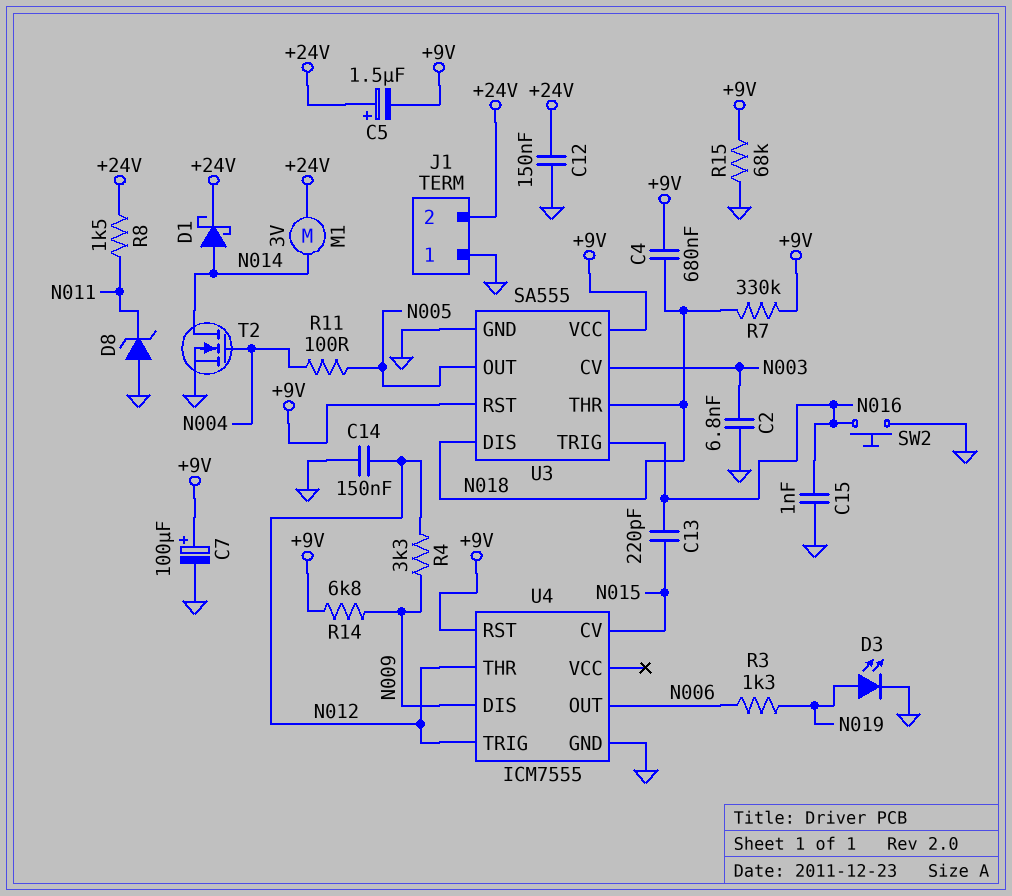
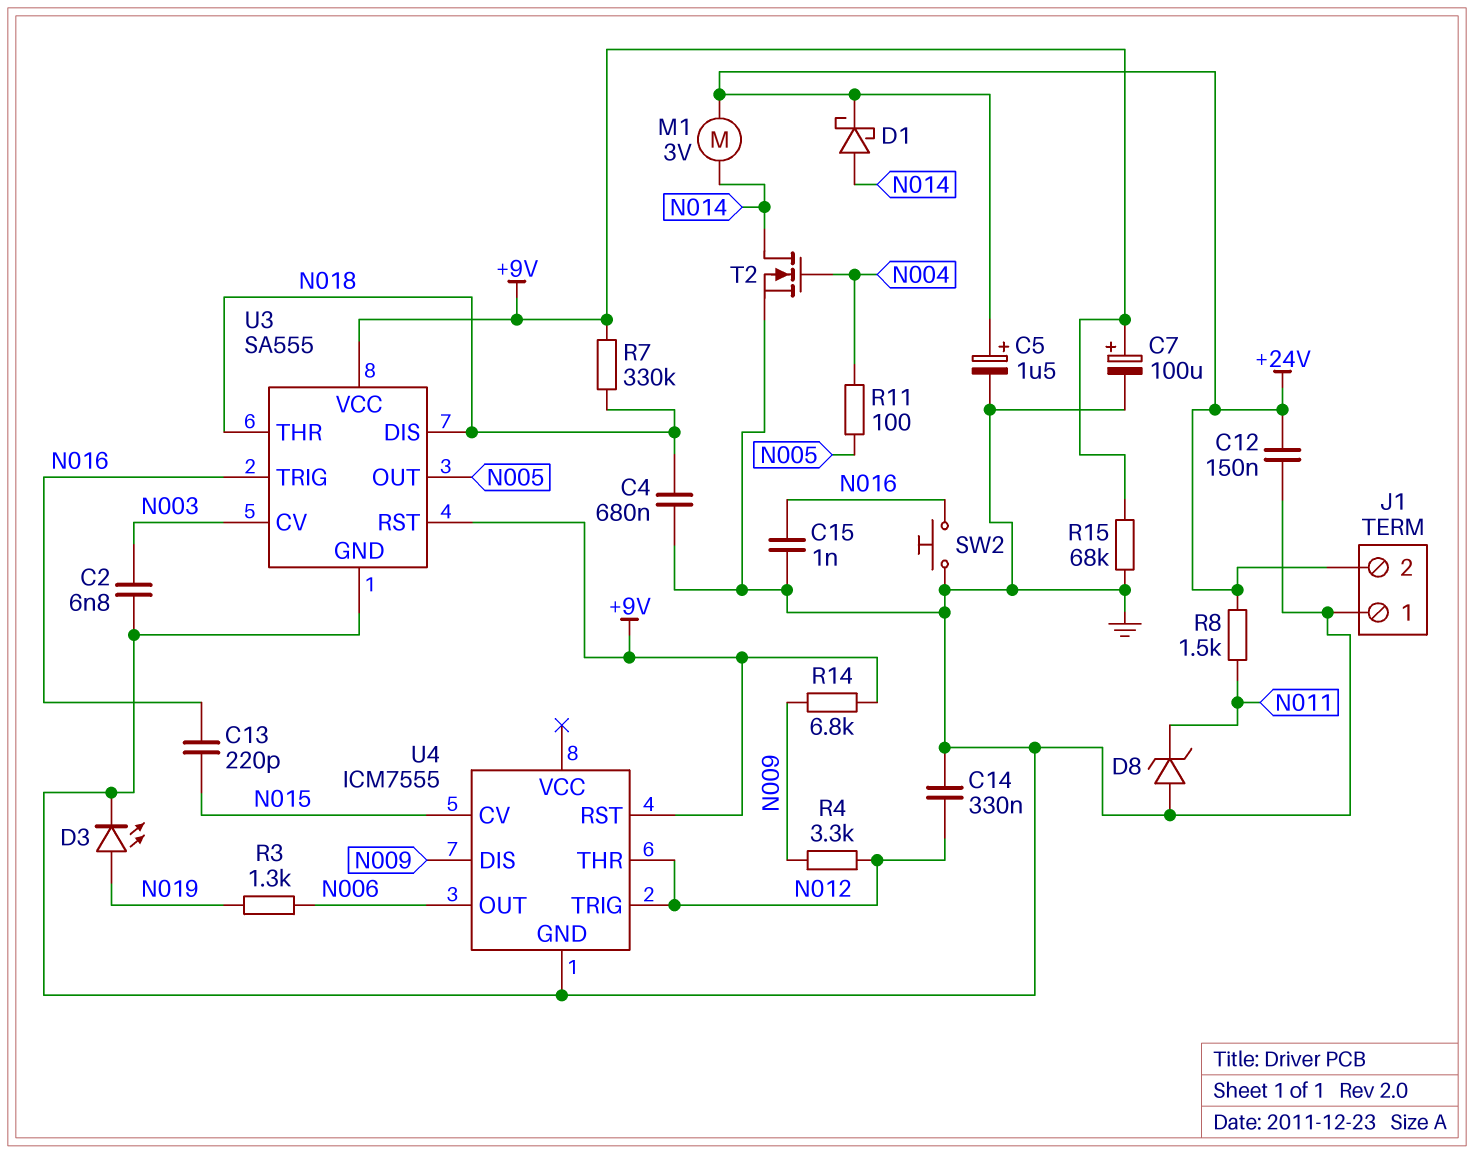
C4: 680nF (+9V, N018) -> 680nF (GND, N018)
C5: 1.5uF (plus +24V, minus +9V) -> 1.5uF (plus +24V, minus GND)
C14: 150nF (GND, N012) -> 330nF (GND, N012)

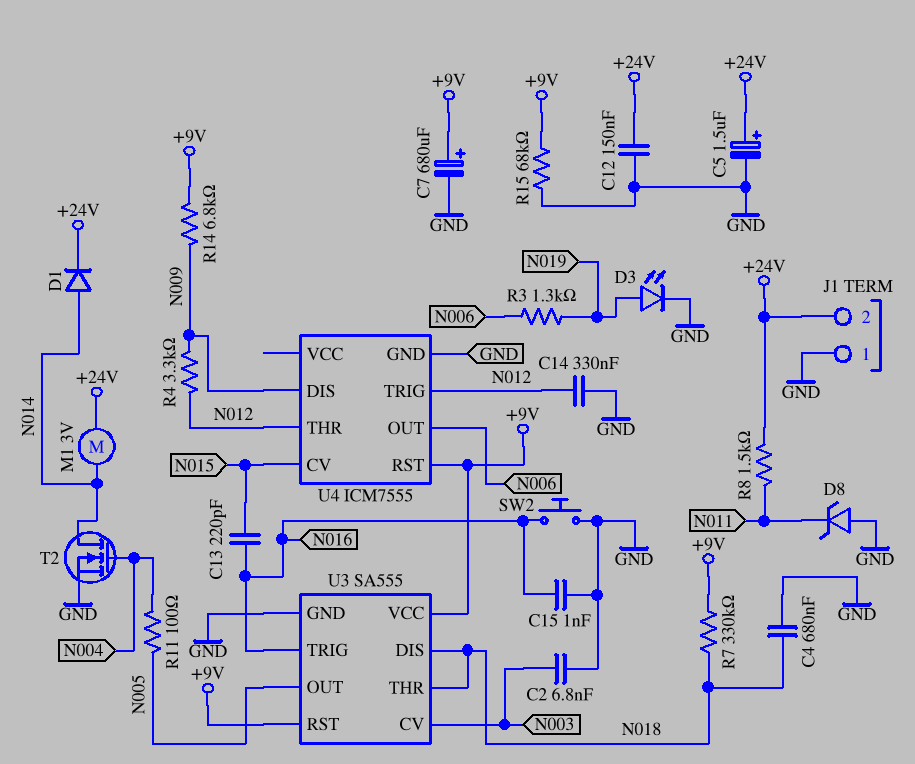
C7: 100uF (plus +9V, minus GND) -> 680uF (plus +9V, minus GND)
D1: schottky (A N014, K +24V) -> diode (A N014, K +24V)

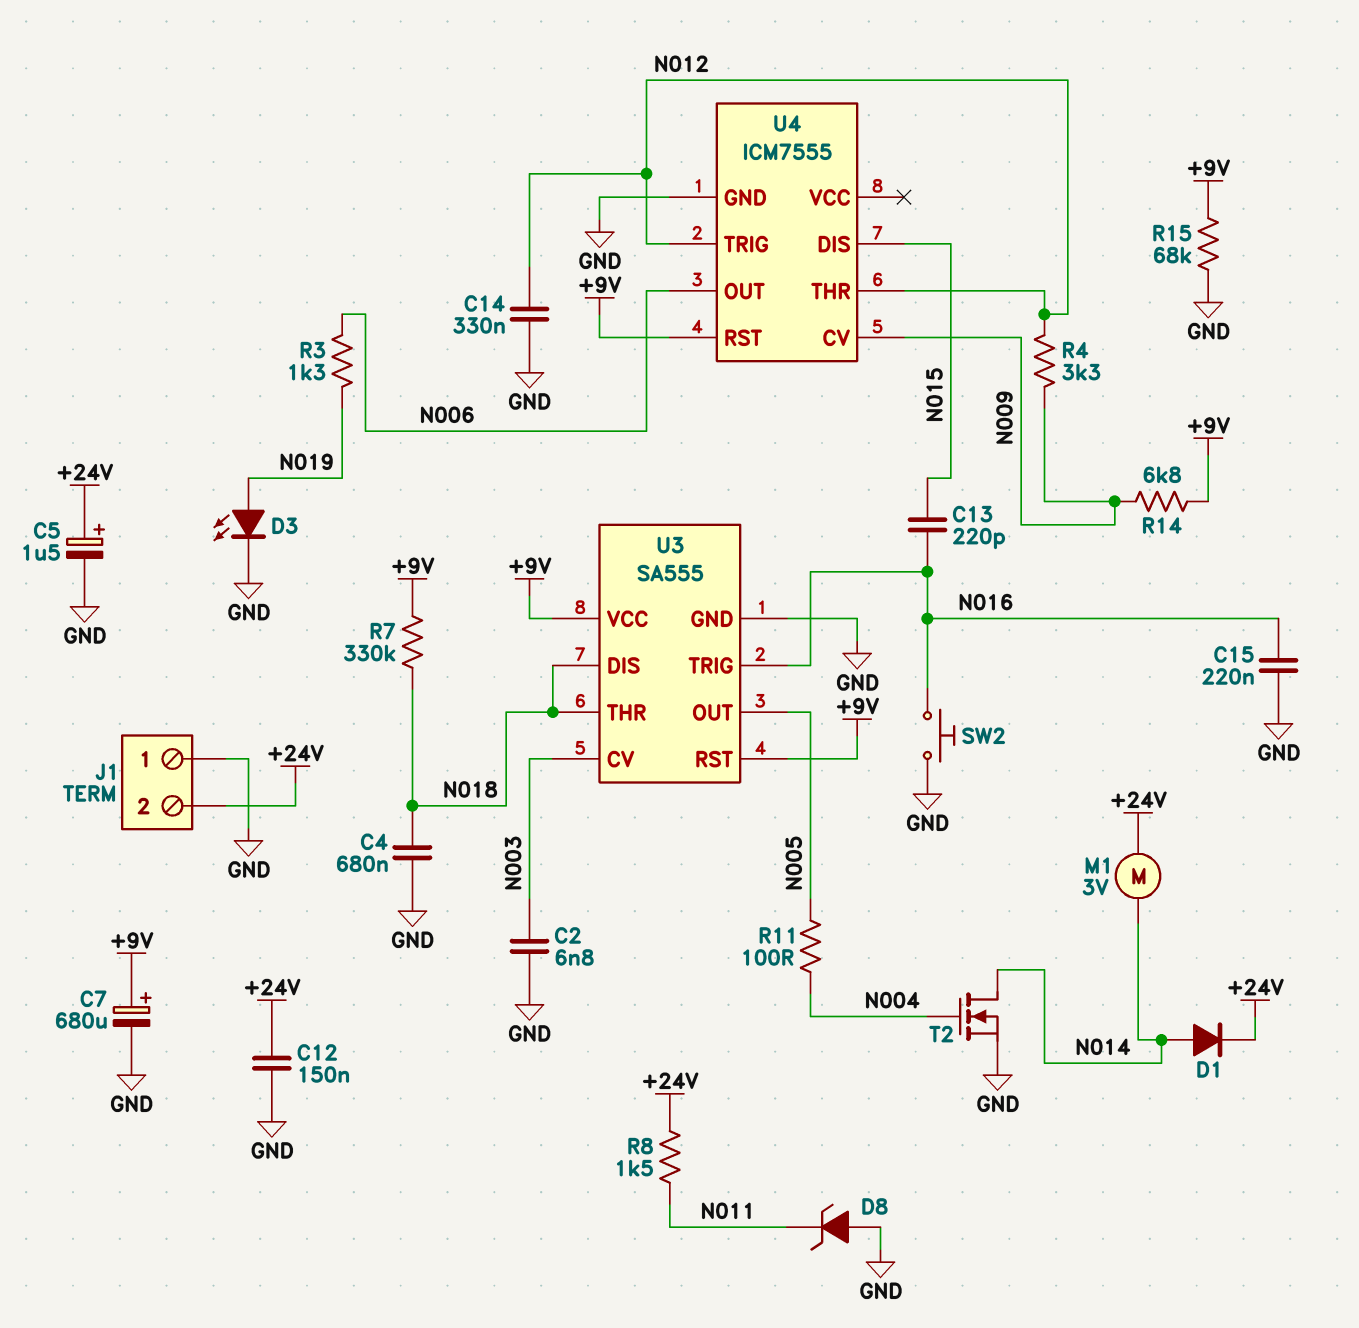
C15: 1nF (GND, N016) -> 220nF (GND, N016)
U4 pin CV: N015 -> N009
U4 pin DIS: N009 -> N015

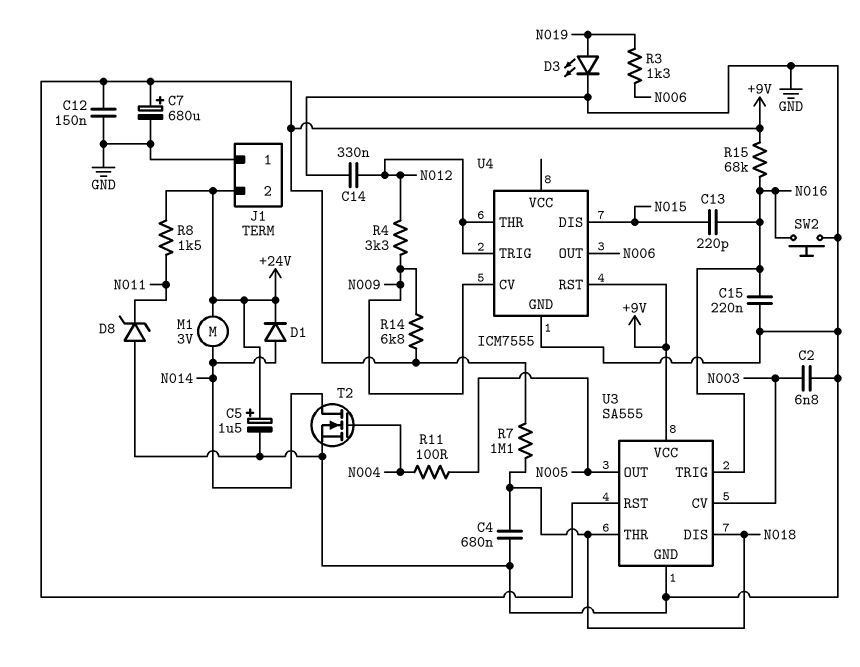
C12: 150nF (+24V, GND) -> 150nF (+9V, GND)
R7: 330k (+9V, N018) -> 1.1M (+9V, N018)
R15: 68k (+9V, GND) -> 68k (+9V, N016)

